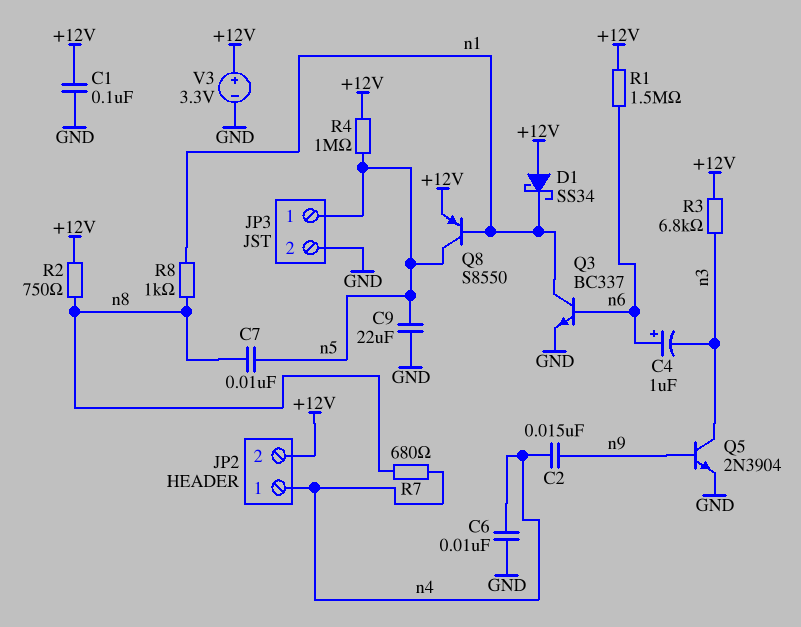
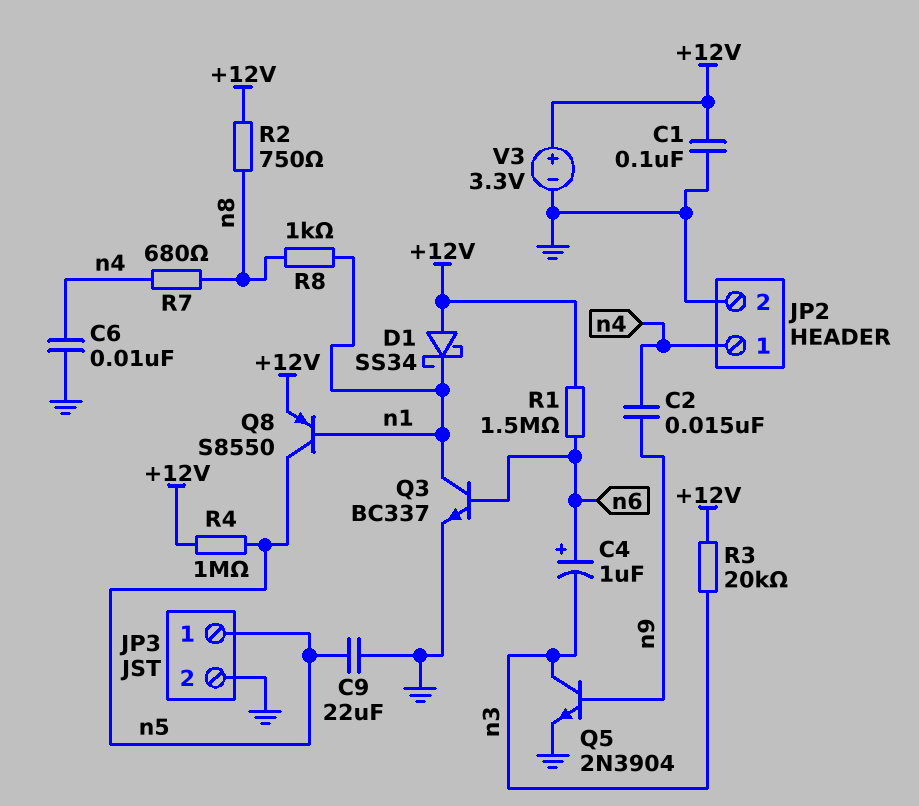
C7: 10nF (n5, n8) -> none
JP2 pin 2: +12V -> GND
R3: 6.8k (+12V, n3) -> 20k (+12V, n3)

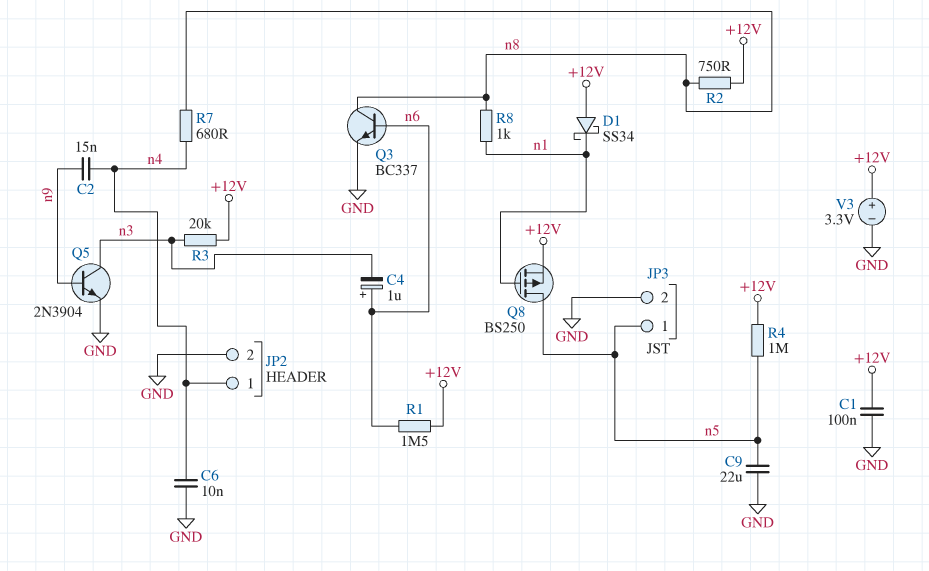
Q3: NPN BC337 (B n6, C n1, E GND) -> NPN BC337 (B n6, C n8, E GND)
Q8: PNP S8550 (B n1, C n5, E +12V) -> PMOS BS250 (G n1, D n5, S +12V)

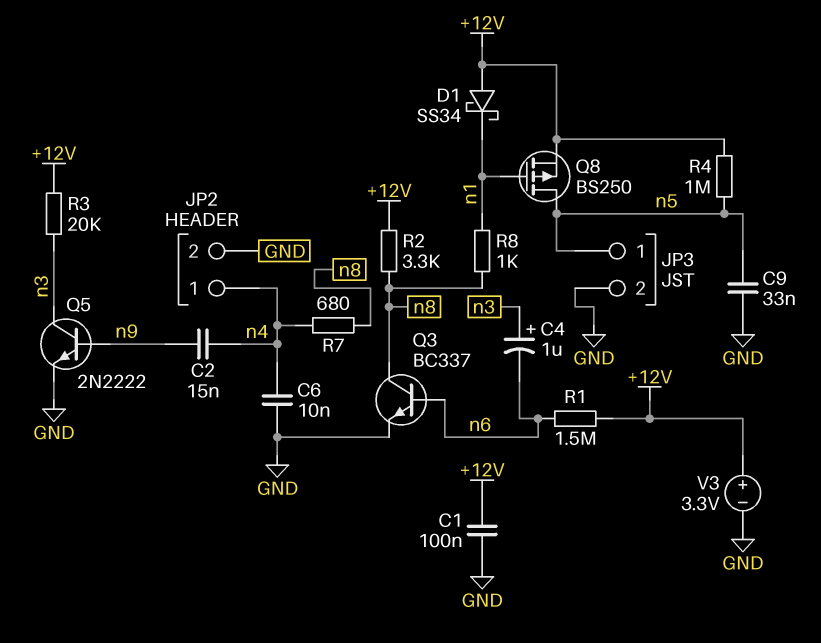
C4: 1uF (plus n6, minus n3) -> 1uF (plus n3, minus n6)
C9: 22uF (GND, n5) -> 33nF (GND, n5)
Q5: NPN 2N3904 (B n9, C n3, E GND) -> NPN 2N2222 (B n9, C n3, E GND)
R2: 750 (+12V, n8) -> 3.3k (+12V, n8)

